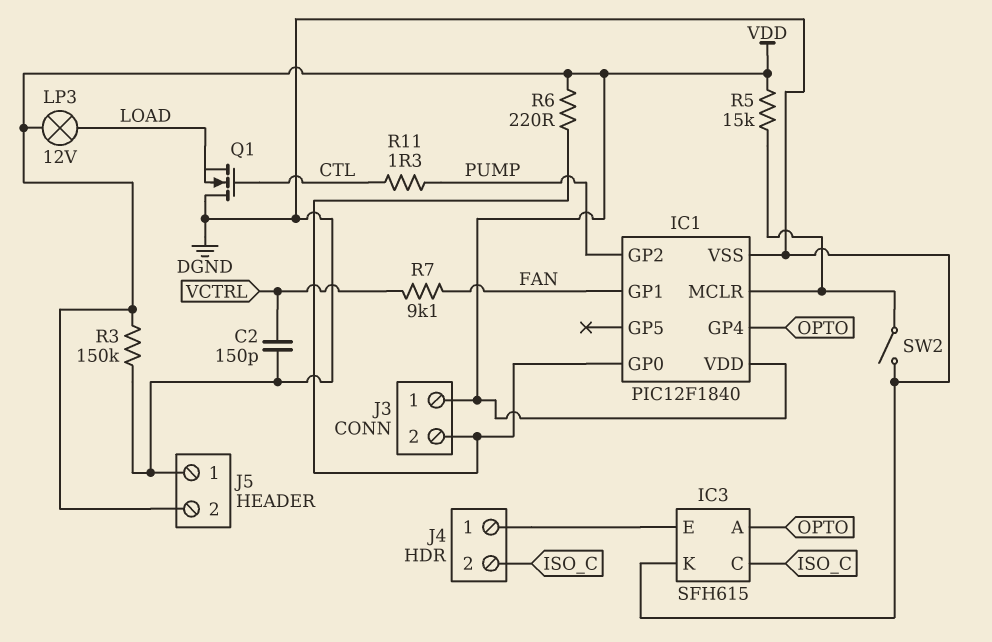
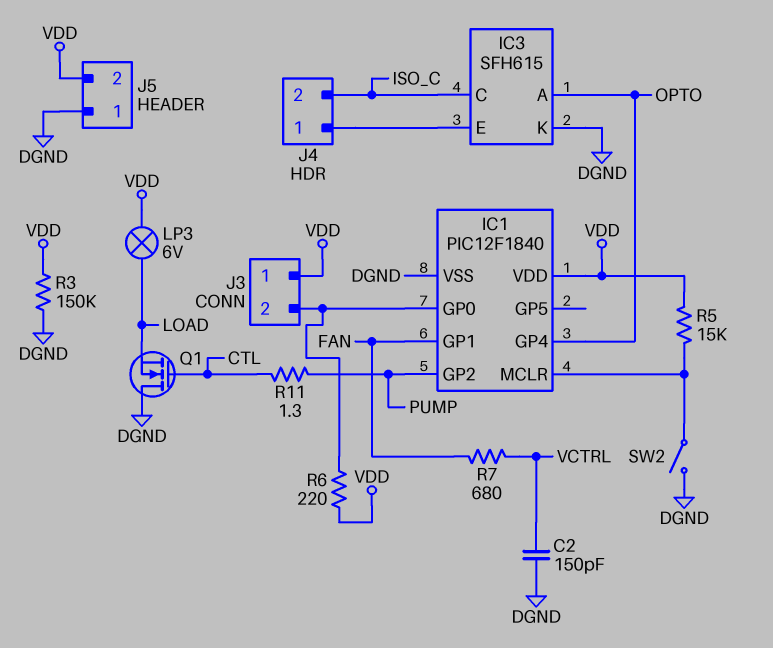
LP3: lamp 12V (LOAD, VDD) -> lamp 6V (LOAD, VDD)
R7: 9.1k (FAN, VCTRL) -> 680 (FAN, VCTRL)

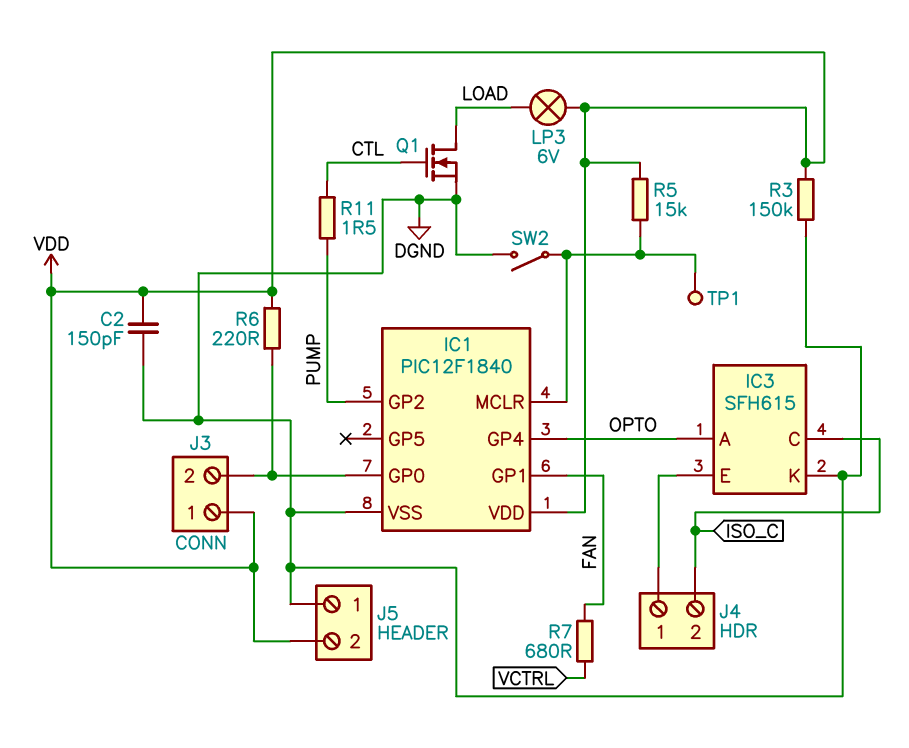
C2: 150pF (DGND, VCTRL) -> 150pF (DGND, VDD)
Q1: NMOS (G CTL, D DGND, S LOAD) -> NMOS (G CTL, D LOAD, S DGND)
R11: 1.3 (CTL, PUMP) -> 1.5 (CTL, PUMP)
TP1: none -> test point (IC1/MCLR)

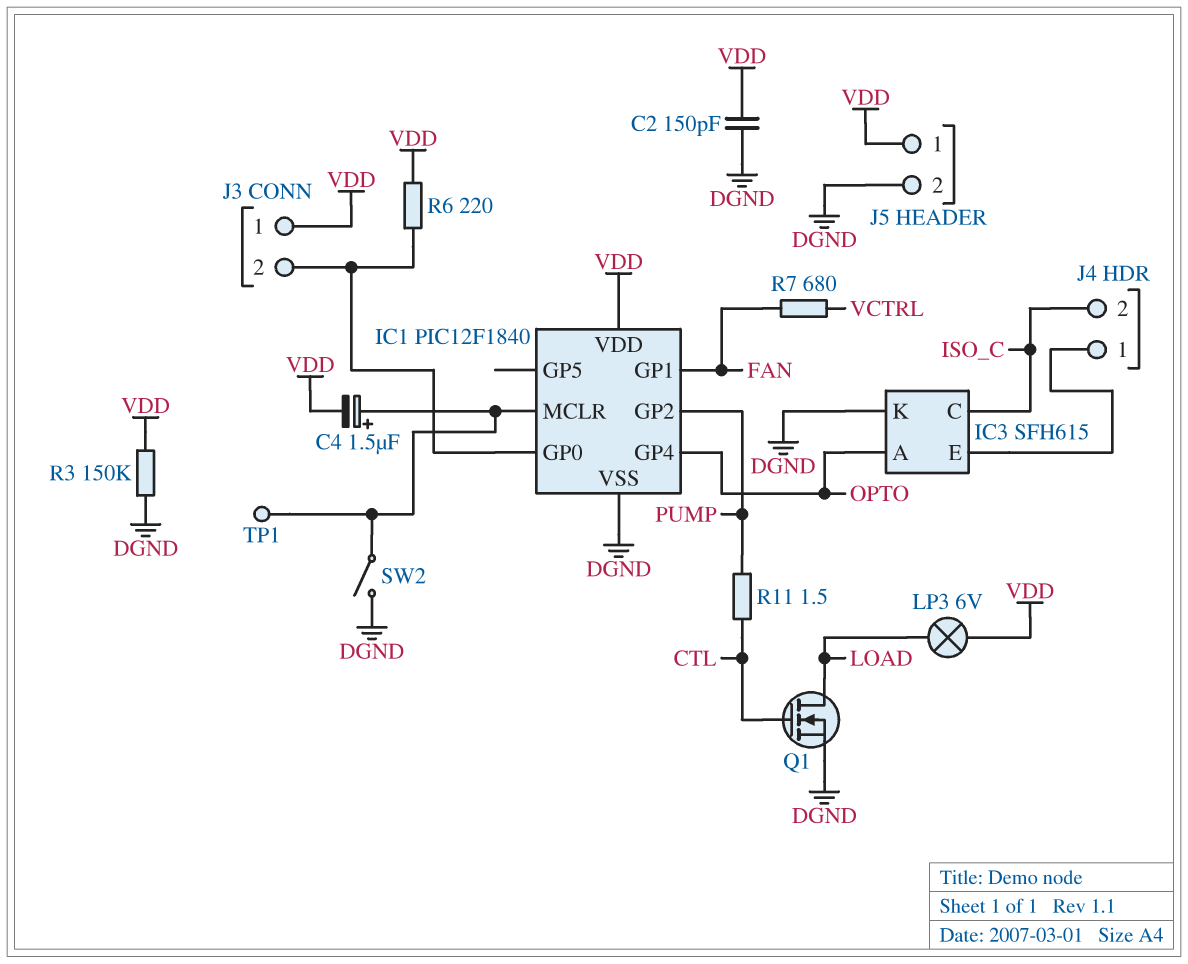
C4: none -> 1.5uF (plus IC1/MCLR, minus VDD)
J5 pin 1: DGND -> VDD
J5 pin 2: VDD -> DGND
R5: 15k (IC1/MCLR, VDD) -> none

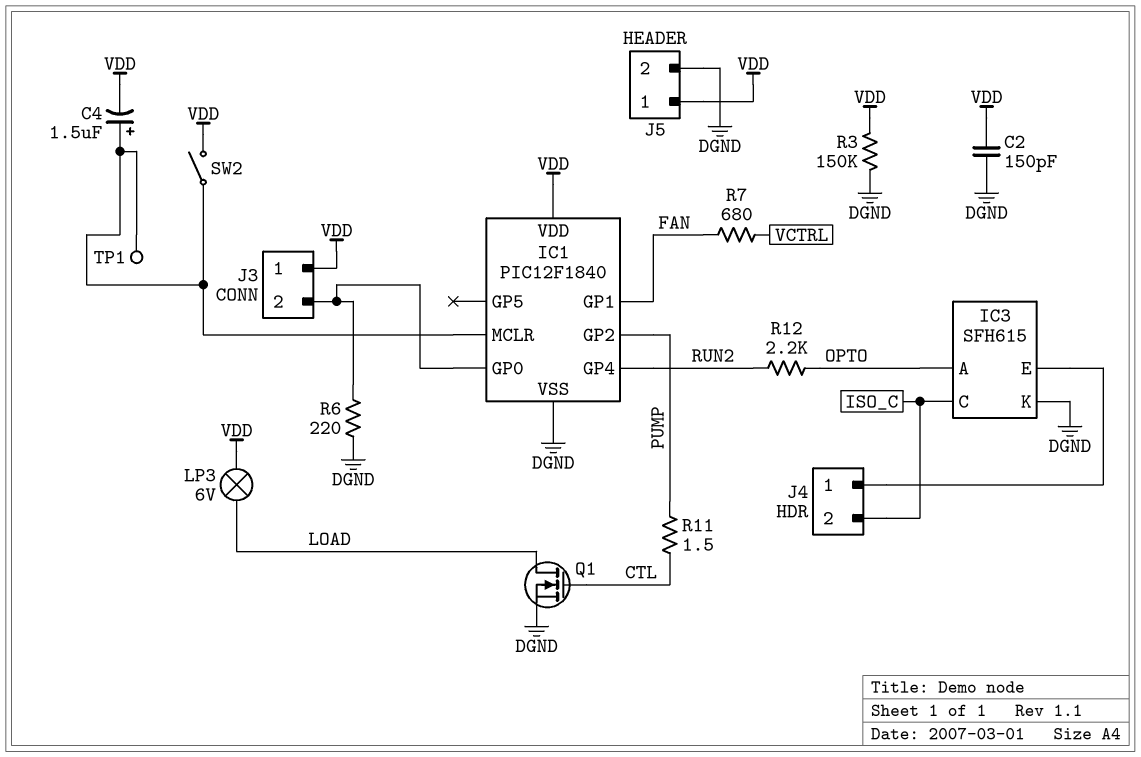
IC1 pin GP4: OPTO -> RUN2
R6: 220 (IC1/GP0, VDD) -> 220 (DGND, IC1/GP0)
R12: none -> 2.2k (OPTO, RUN2)
SW2: switch (DGND, IC1/MCLR) -> switch (IC1/MCLR, VDD)

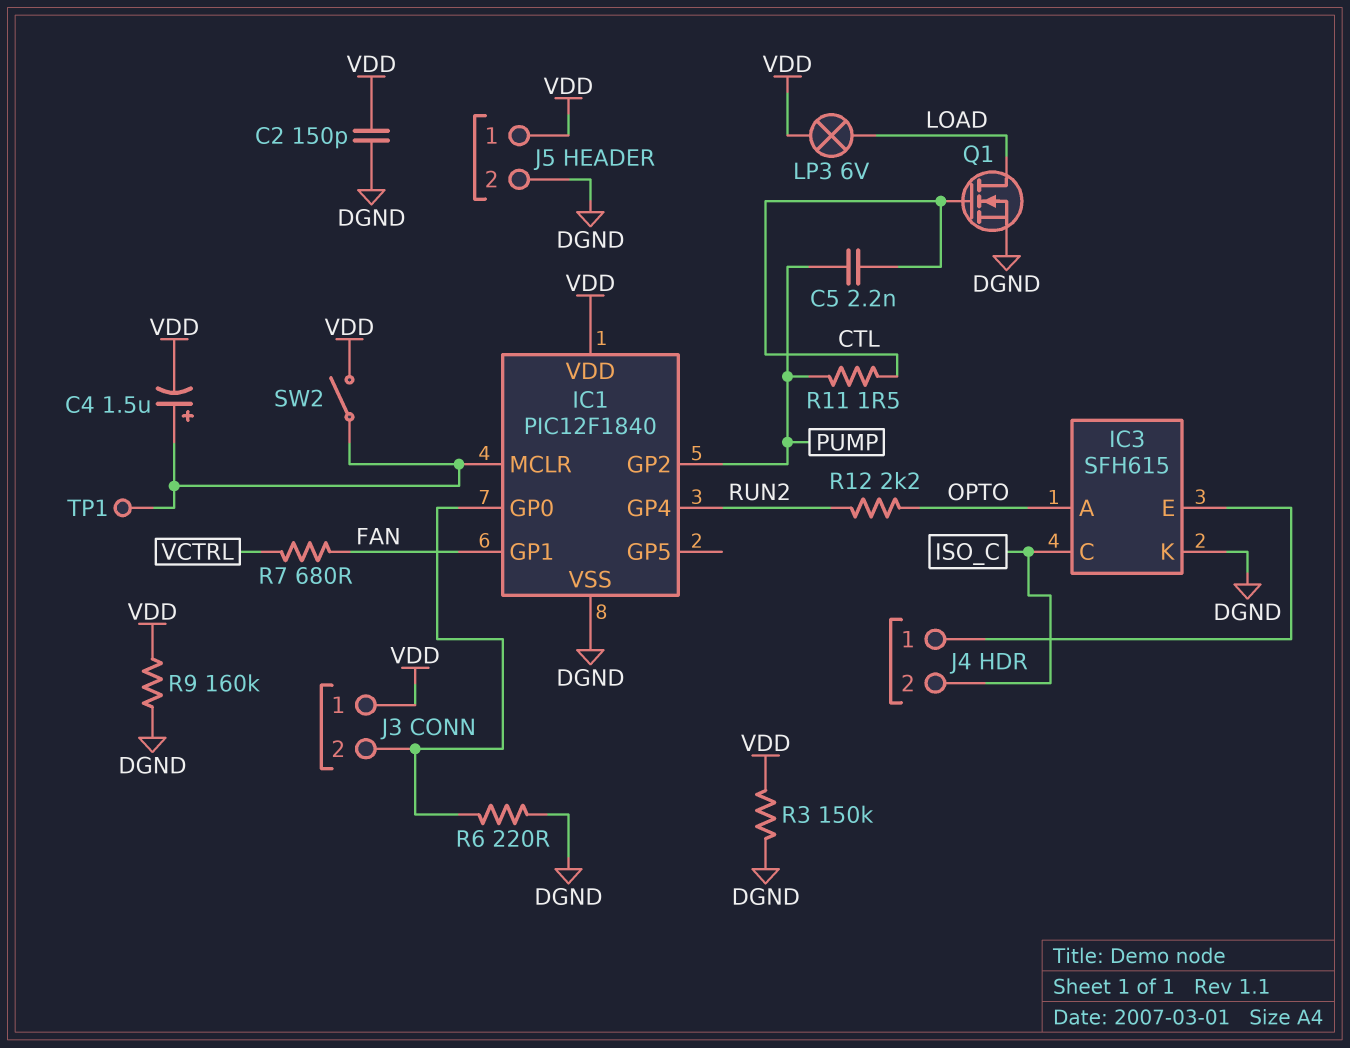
C5: none -> 2.2nF (CTL, PUMP)
R9: none -> 160k (DGND, VDD)

